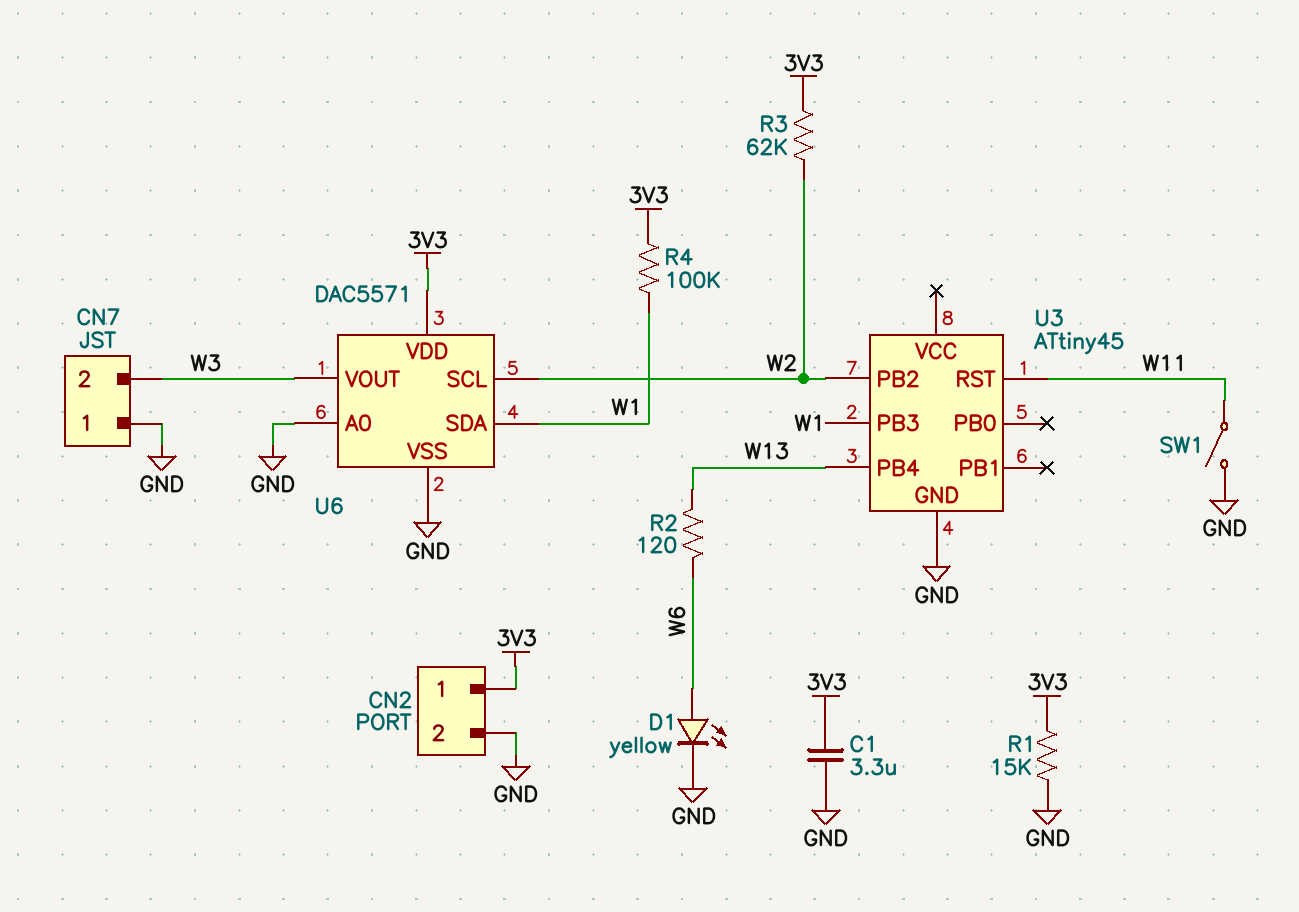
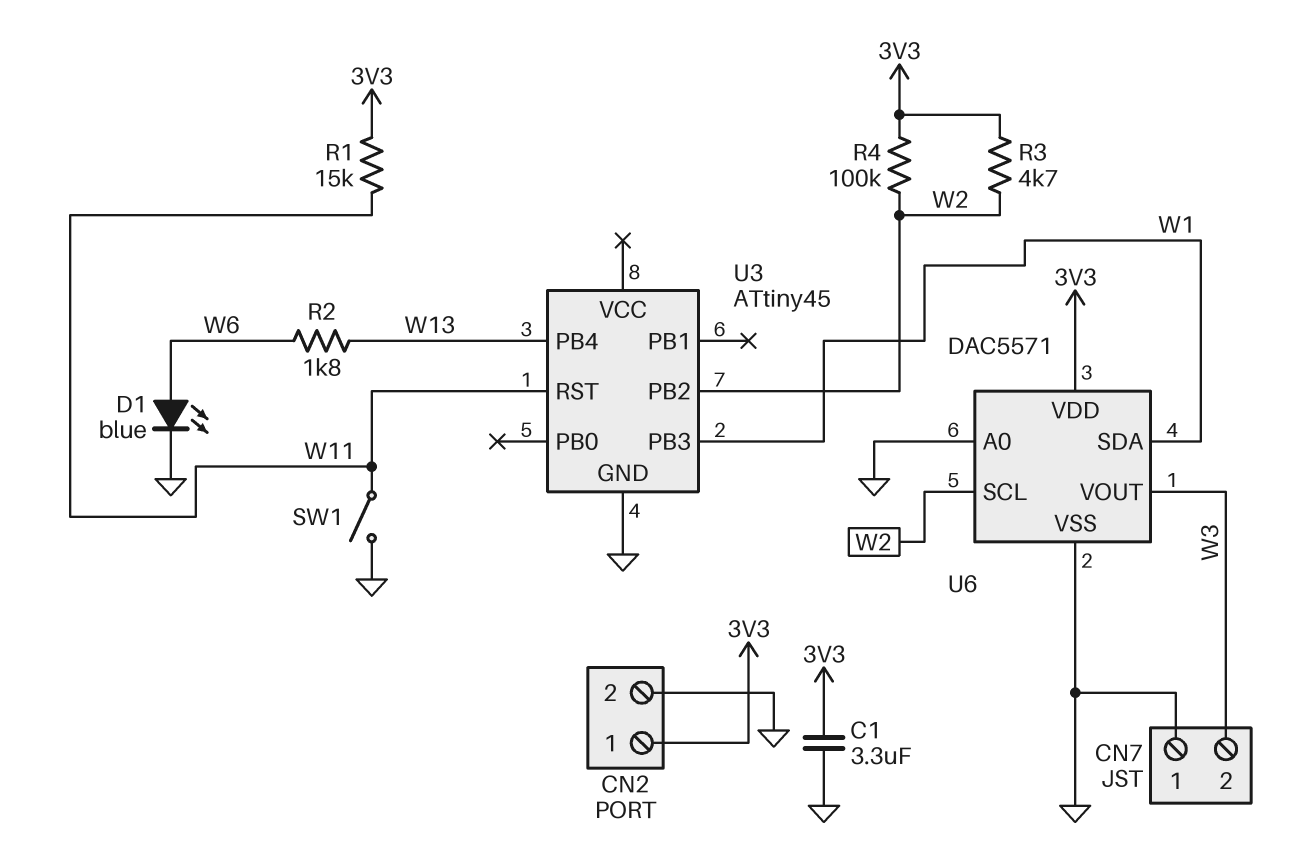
D1: LED yellow (A W6, K GND) -> LED blue (A W6, K GND)
R1: 15k (3V3, GND) -> 15k (3V3, W11)
R2: 120 (W6, W13) -> 1.8k (W6, W13)
R3: 62k (3V3, W2) -> 4.7k (3V3, W2)
R4: 100k (3V3, W1) -> 100k (3V3, W2)

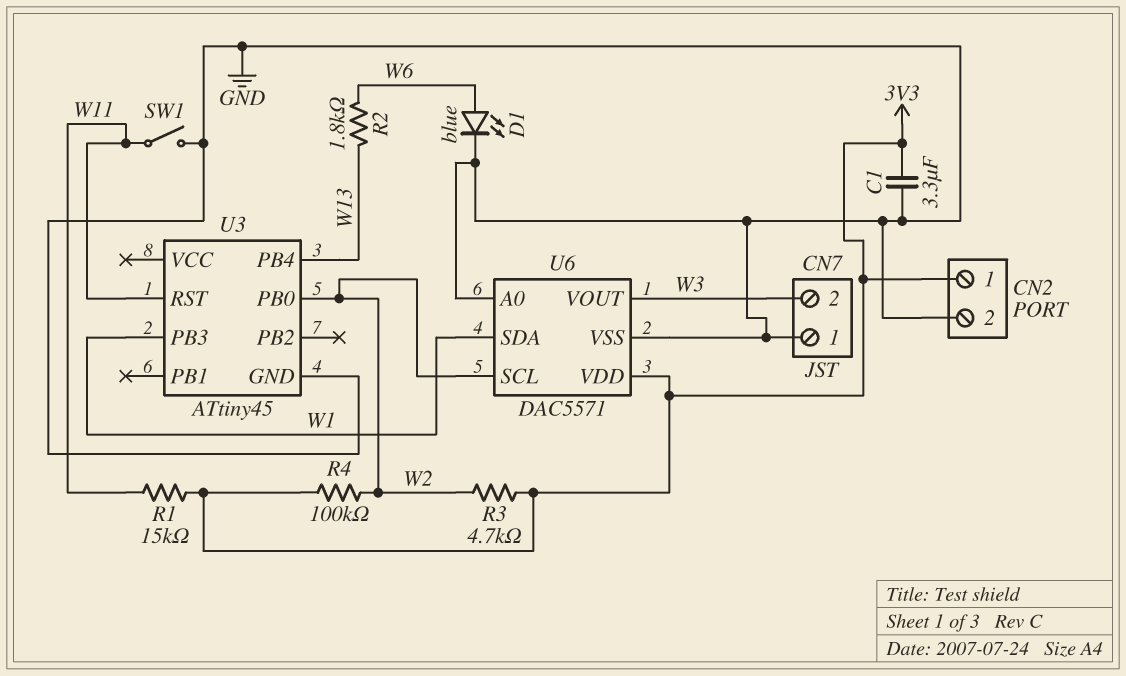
U3 pin PB0: none -> W2
U3 pin PB2: W2 -> none

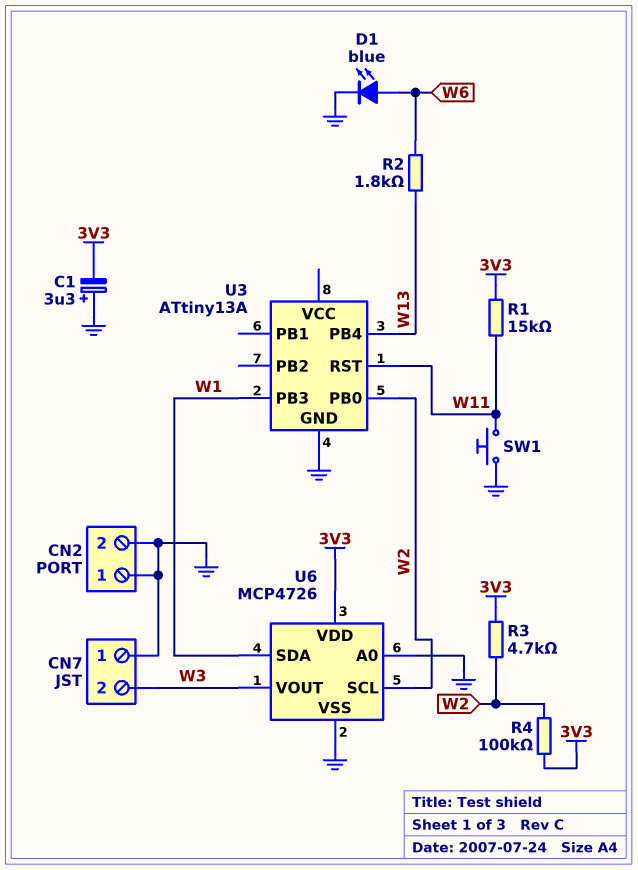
C1: 3.3uF (3V3, GND) -> 3.3uF (plus GND, minus 3V3)
CN2 pin 1: 3V3 -> GND
SW1: switch (GND, W11) -> button (GND, W11)
U3: ATtiny45 -> ATtiny13A
U6: DAC5571 -> MCP4726

